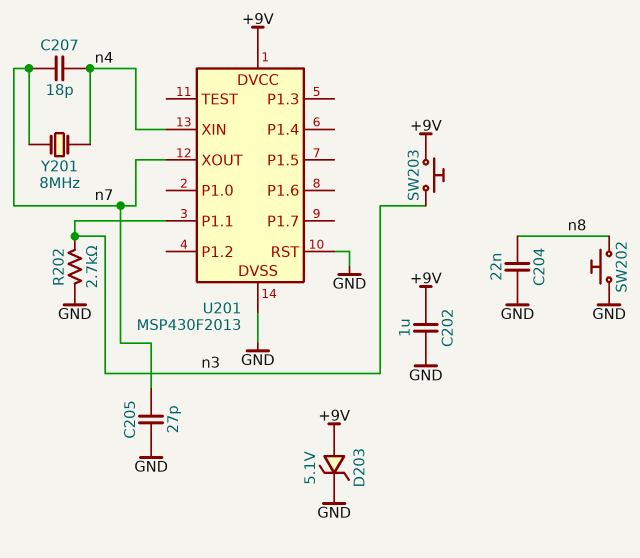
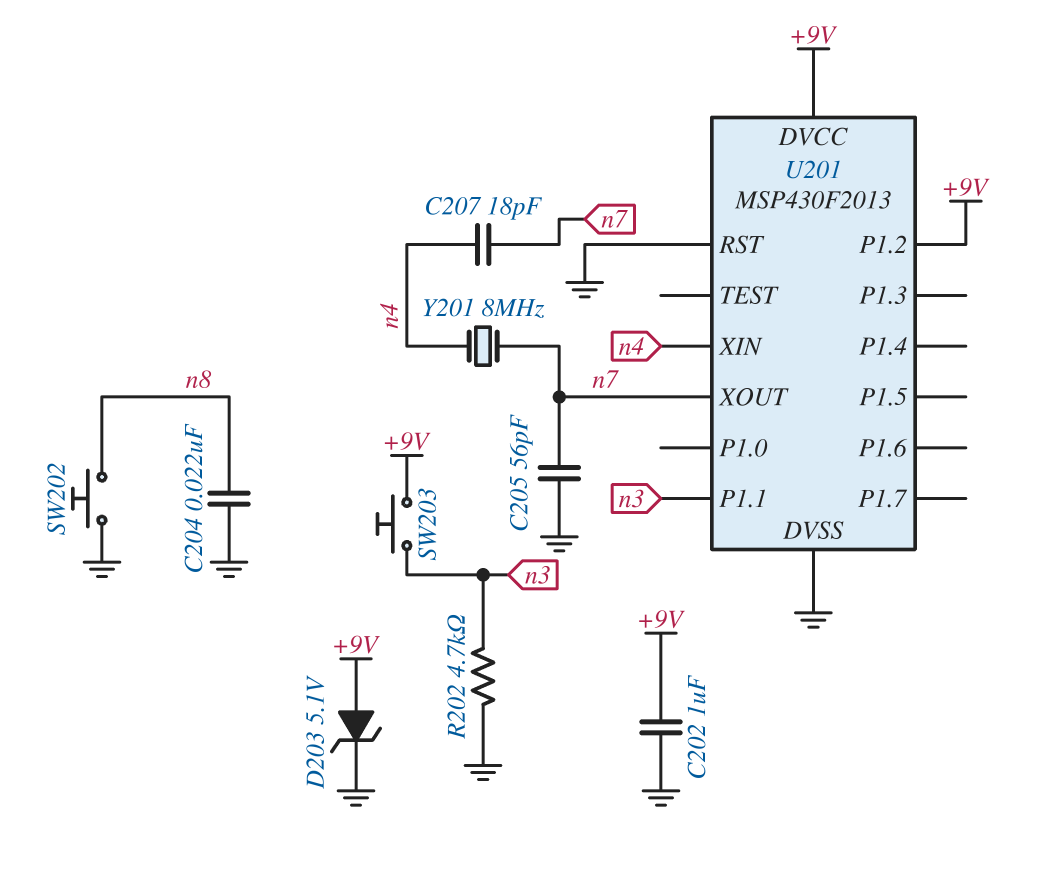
C205: 27pF (GND, n7) -> 56pF (GND, n7)
R202: 2.7k (GND, n3) -> 4.7k (GND, n3)
U201 pin P1.2: none -> +9V

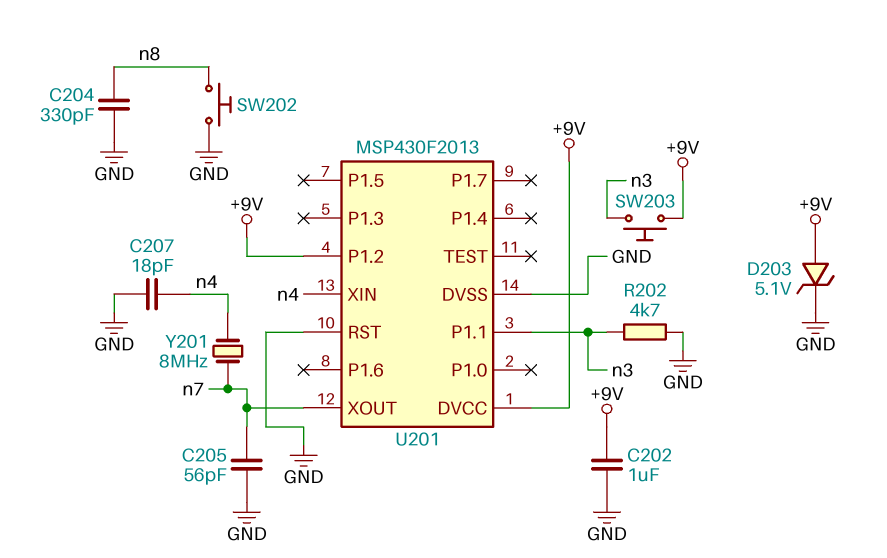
C204: 22nF (GND, n8) -> 330pF (GND, n8)
C207: 18pF (n4, n7) -> 18pF (GND, n4)

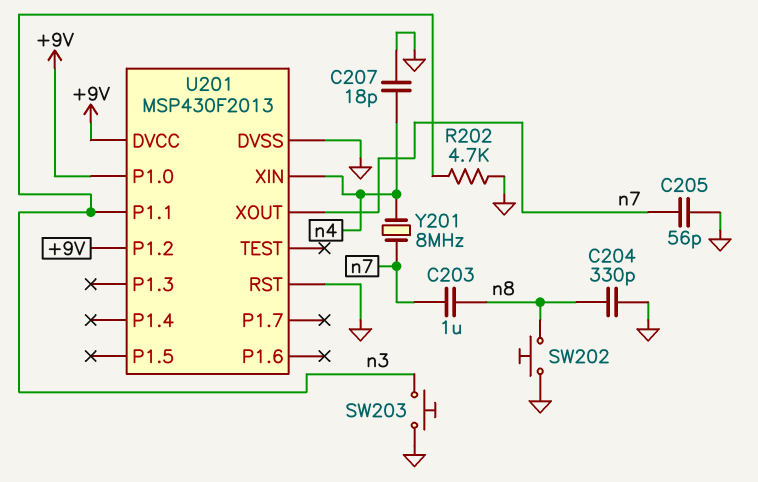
C202: 1uF (+9V, GND) -> none
C203: none -> 1uF (n7, n8)
D203: zener 5.1V (A +9V, K GND) -> none
SW203: button (+9V, n3) -> button (GND, n3)
U201 pin P1.0: none -> +9V

